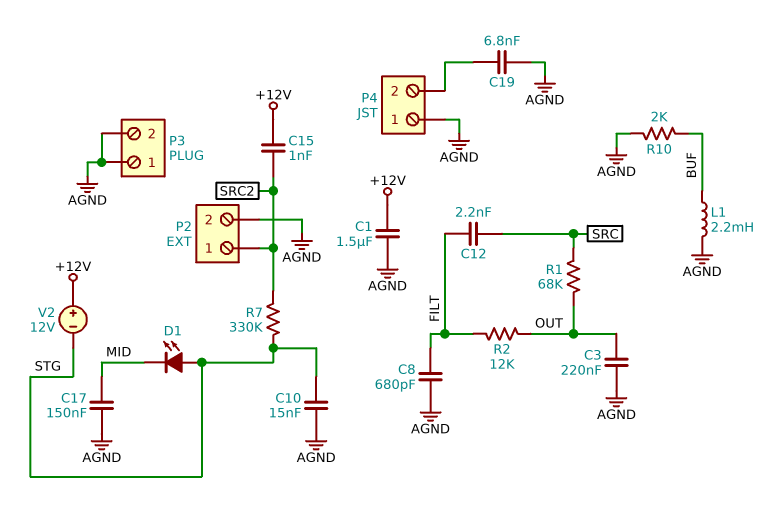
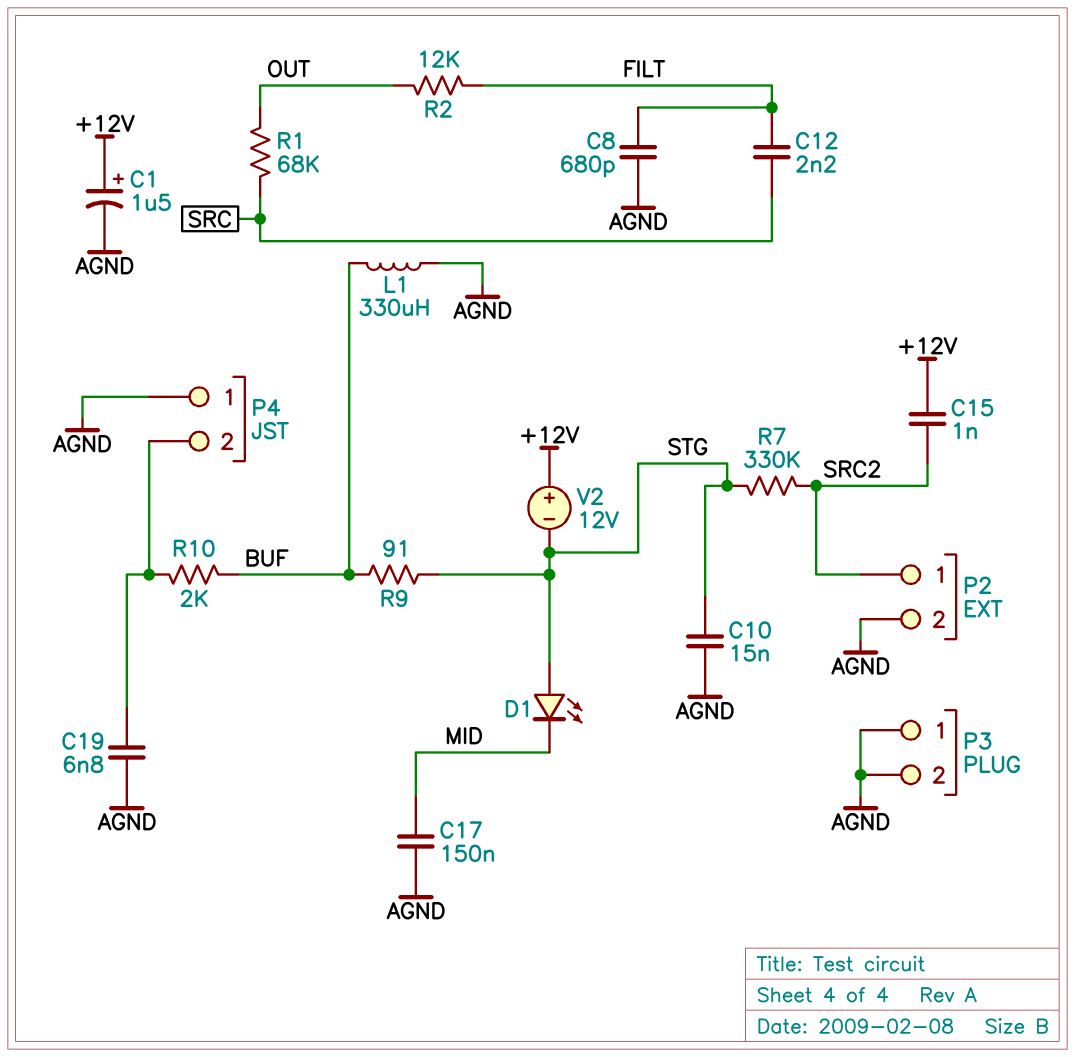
C1: 1.5uF (+12V, AGND) -> 1.5uF (plus +12V, minus AGND)
C3: 220nF (AGND, OUT) -> none
L1: 2.2mH (AGND, BUF) -> 330uH (AGND, BUF)
R9: none -> 91 (BUF, STG)
R10: 2k (AGND, BUF) -> 2k (BUF, P4/2)

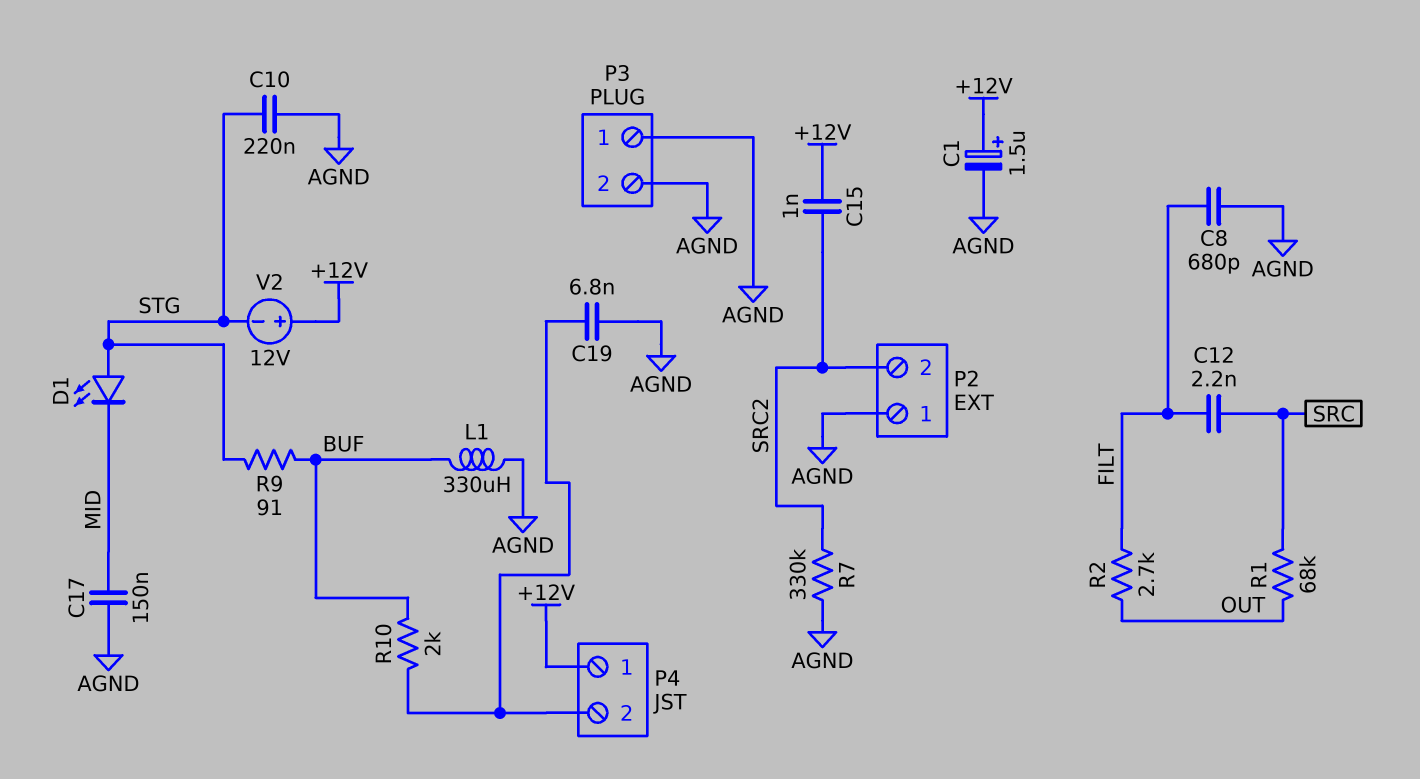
C10: 15nF (AGND, STG) -> 220nF (AGND, STG)
P2 pin 1: SRC2 -> AGND
P2 pin 2: AGND -> SRC2
P4 pin 1: AGND -> +12V
R2: 12k (FILT, OUT) -> 2.7k (FILT, OUT)
R7: 330k (SRC2, STG) -> 330k (AGND, SRC2)

